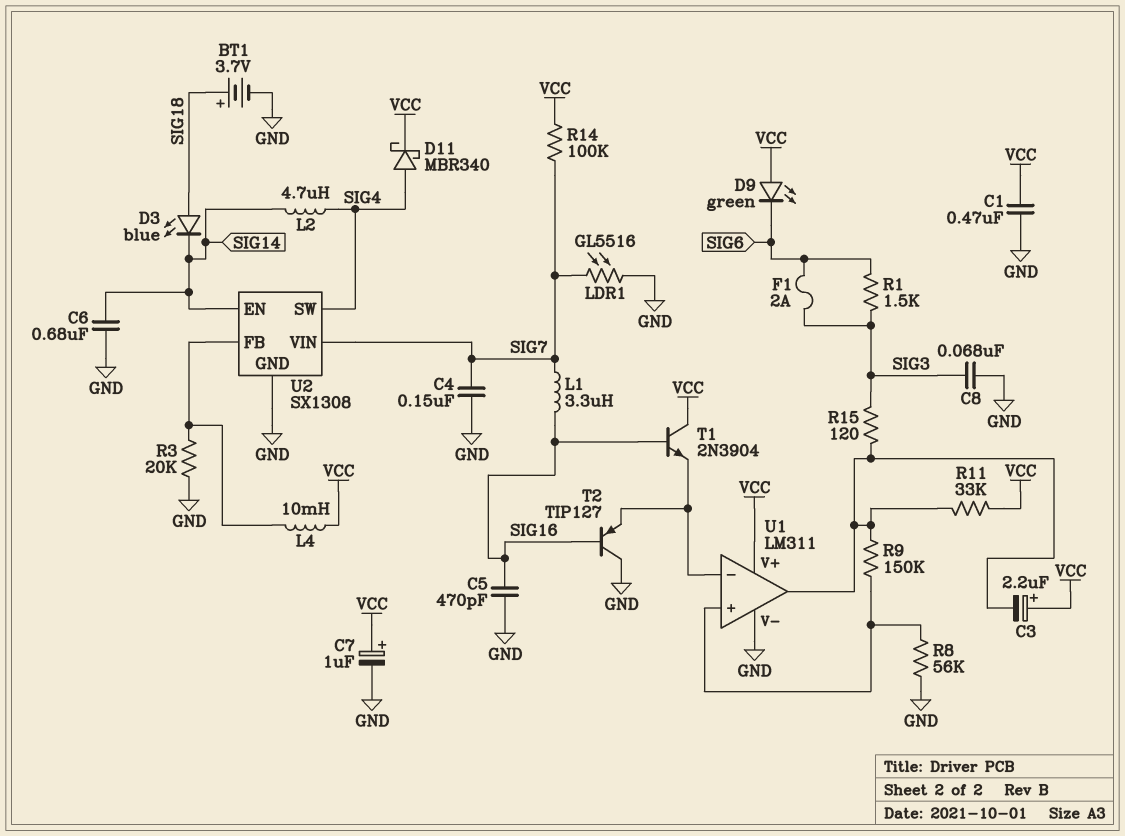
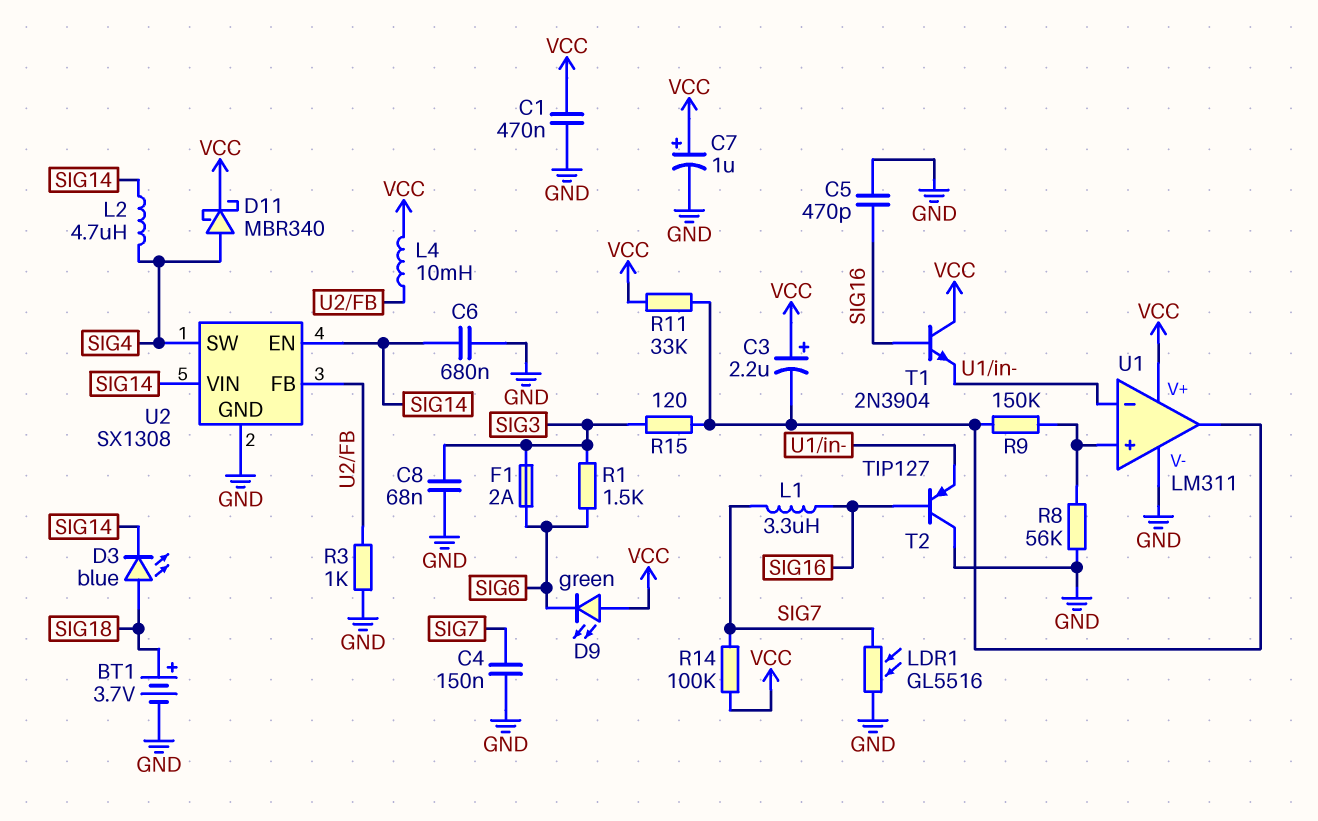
R3: 20k (GND, U2/FB) -> 1k (GND, U2/FB)
U2 pin VIN: SIG7 -> SIG14

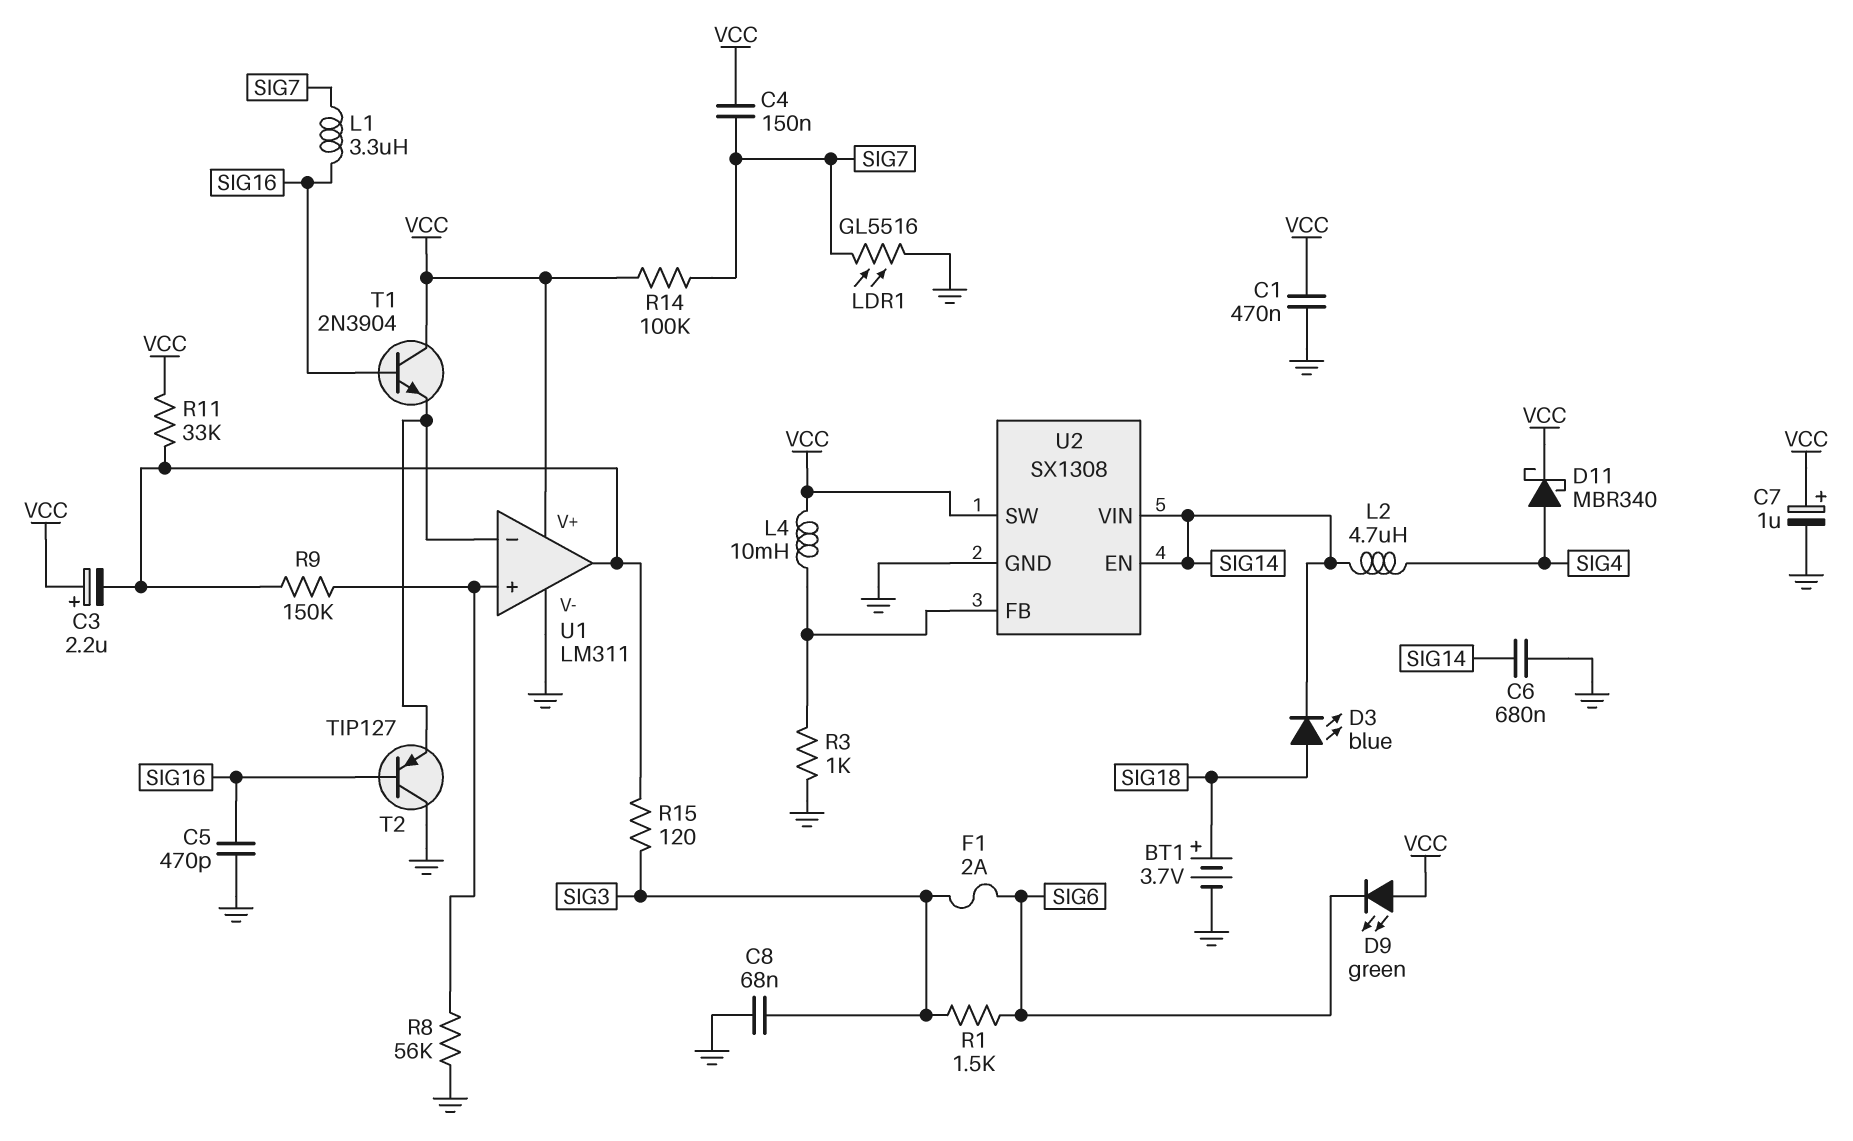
C4: 150nF (GND, SIG7) -> 150nF (SIG7, VCC)
U2 pin SW: SIG4 -> VCC

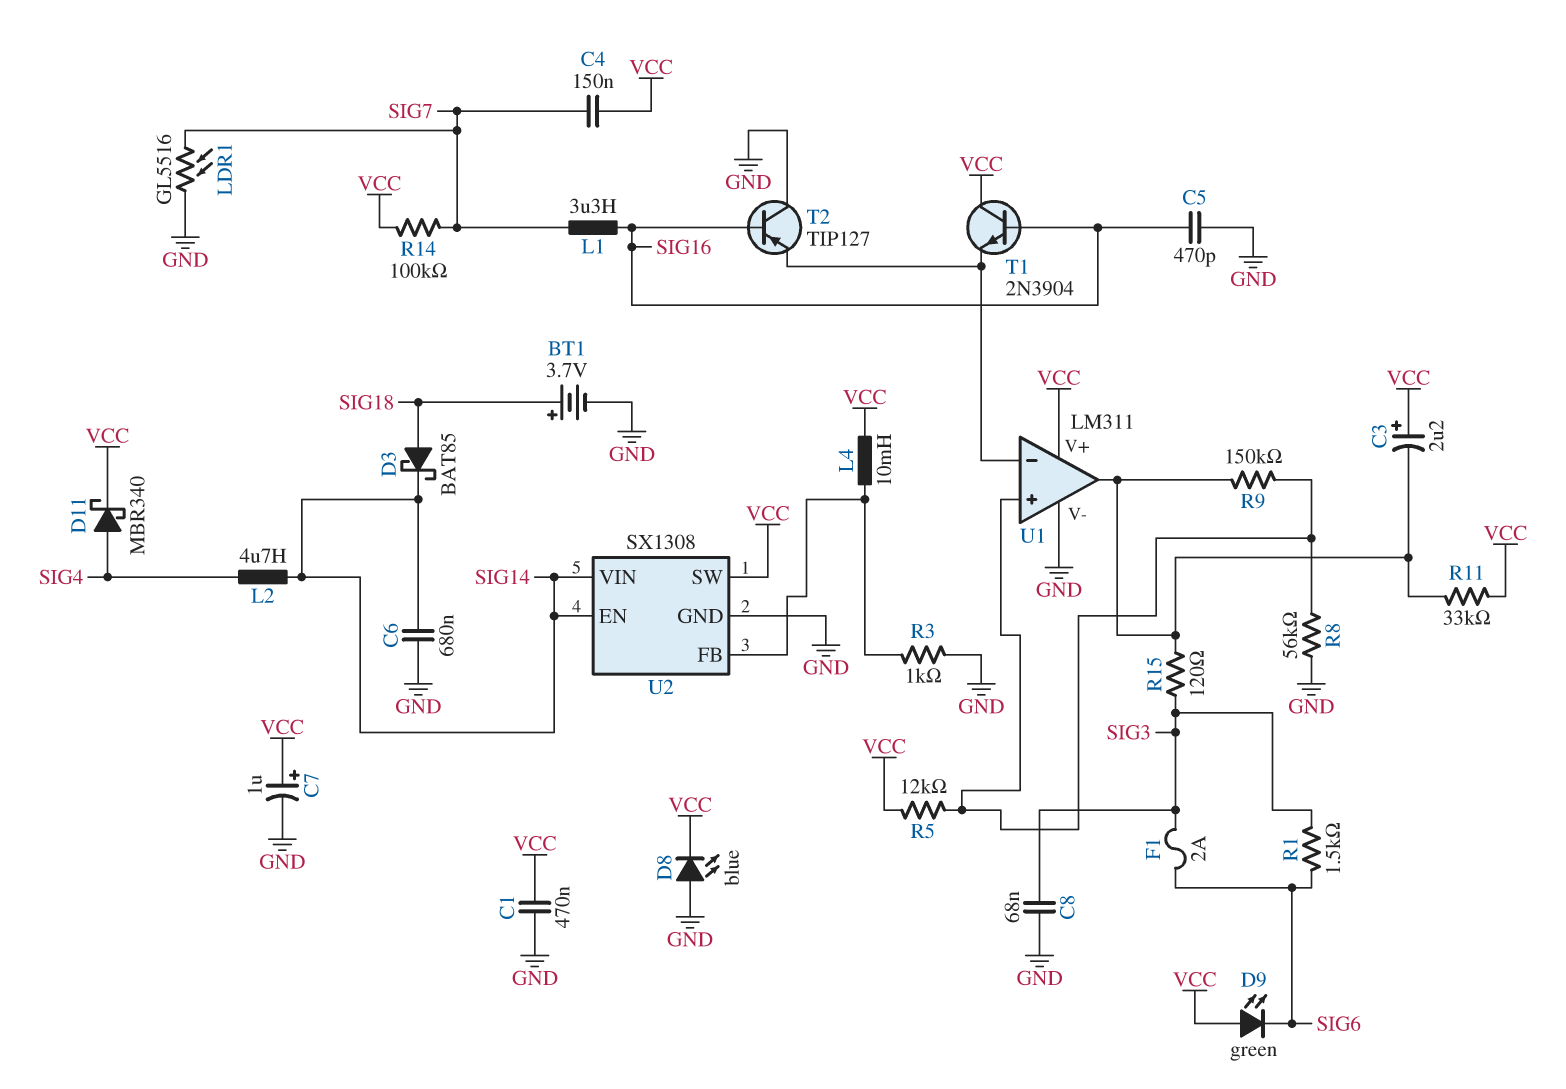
D3: LED blue (A SIG18, K SIG14) -> schottky BAT85 (A SIG18, K SIG14)
D8: none -> LED blue (A GND, K VCC)
R5: none -> 12k (U1/in+, VCC)

